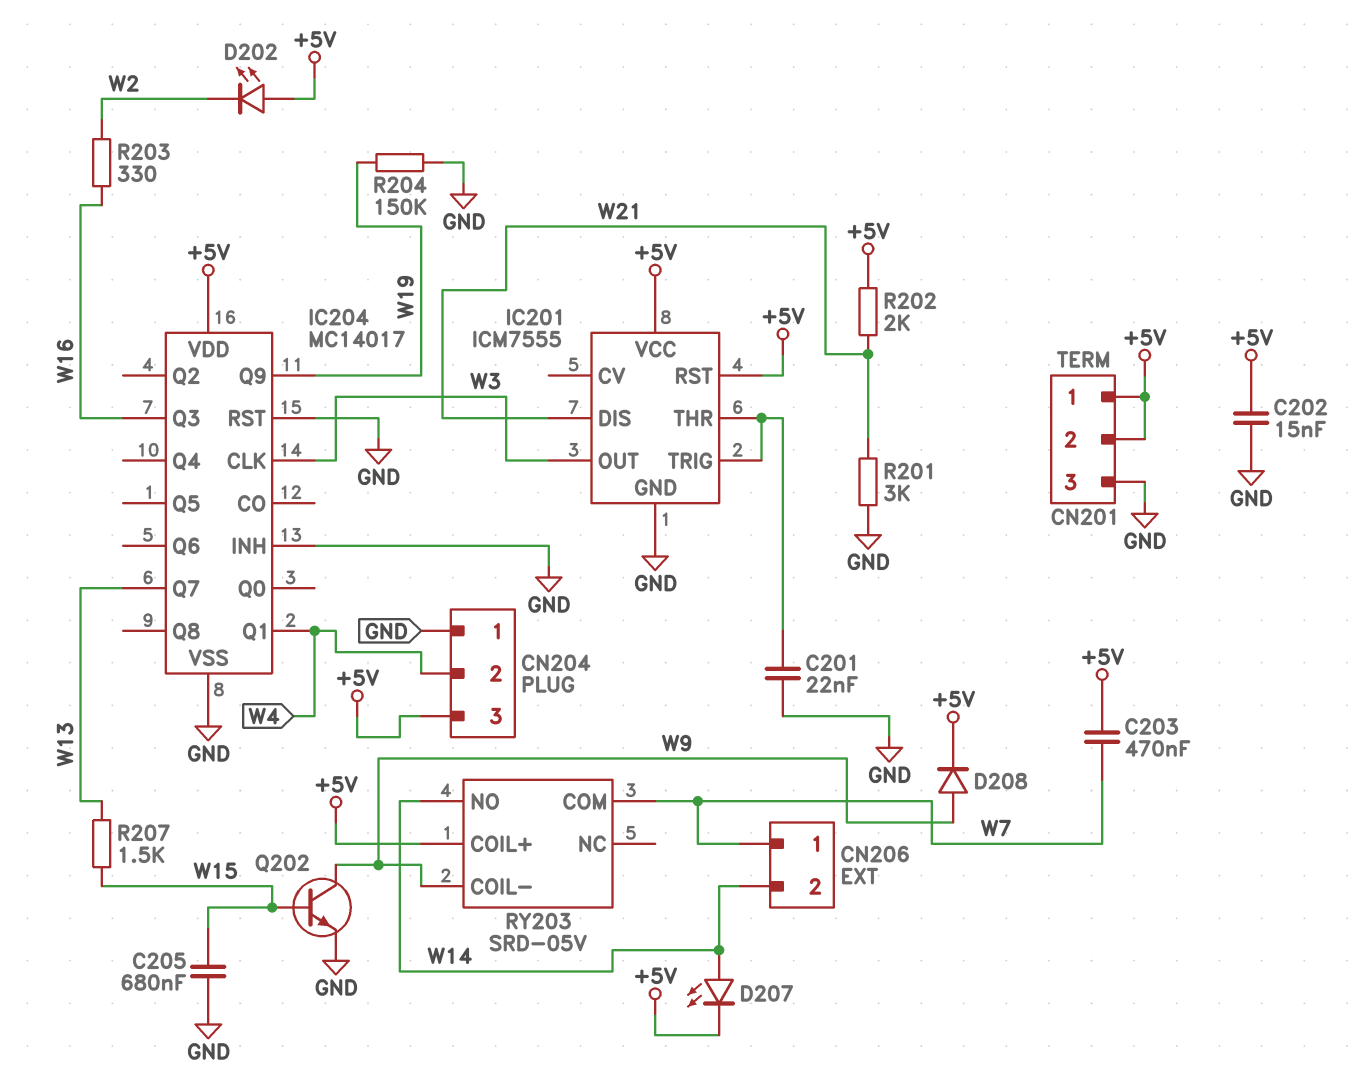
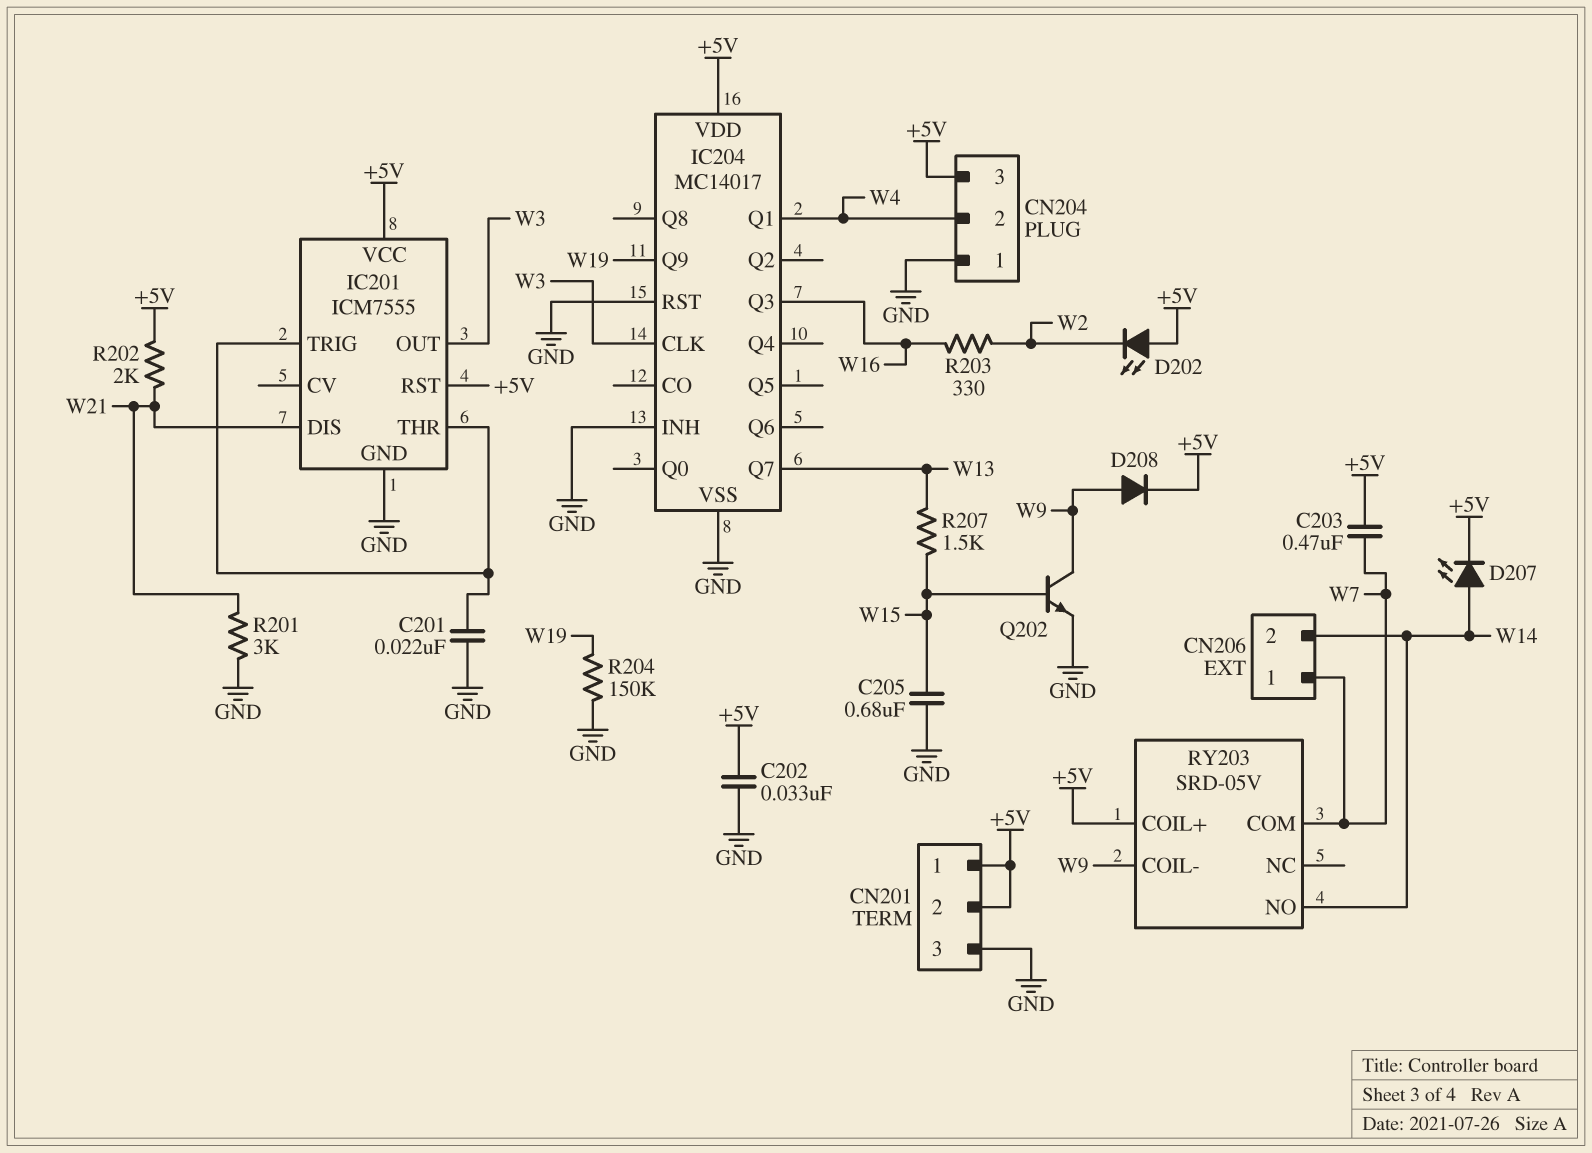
C202: 15nF (+5V, GND) -> 33nF (+5V, GND)

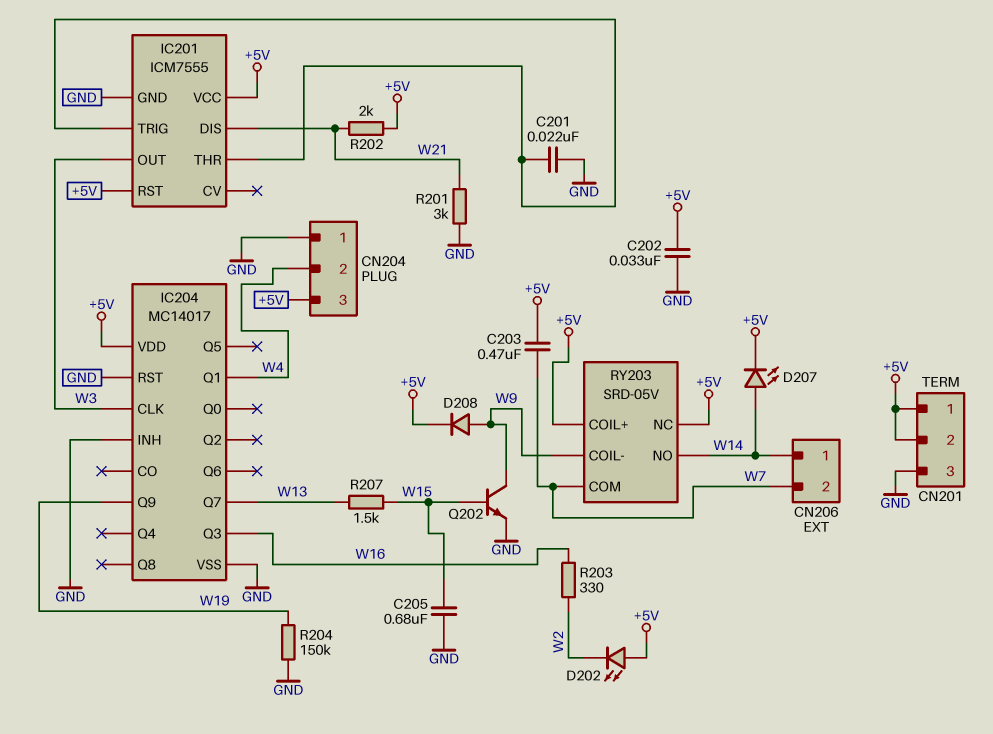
CN206 pin 1: W7 -> W14
CN206 pin 2: W14 -> W7
RY203 pin NC: none -> +5V

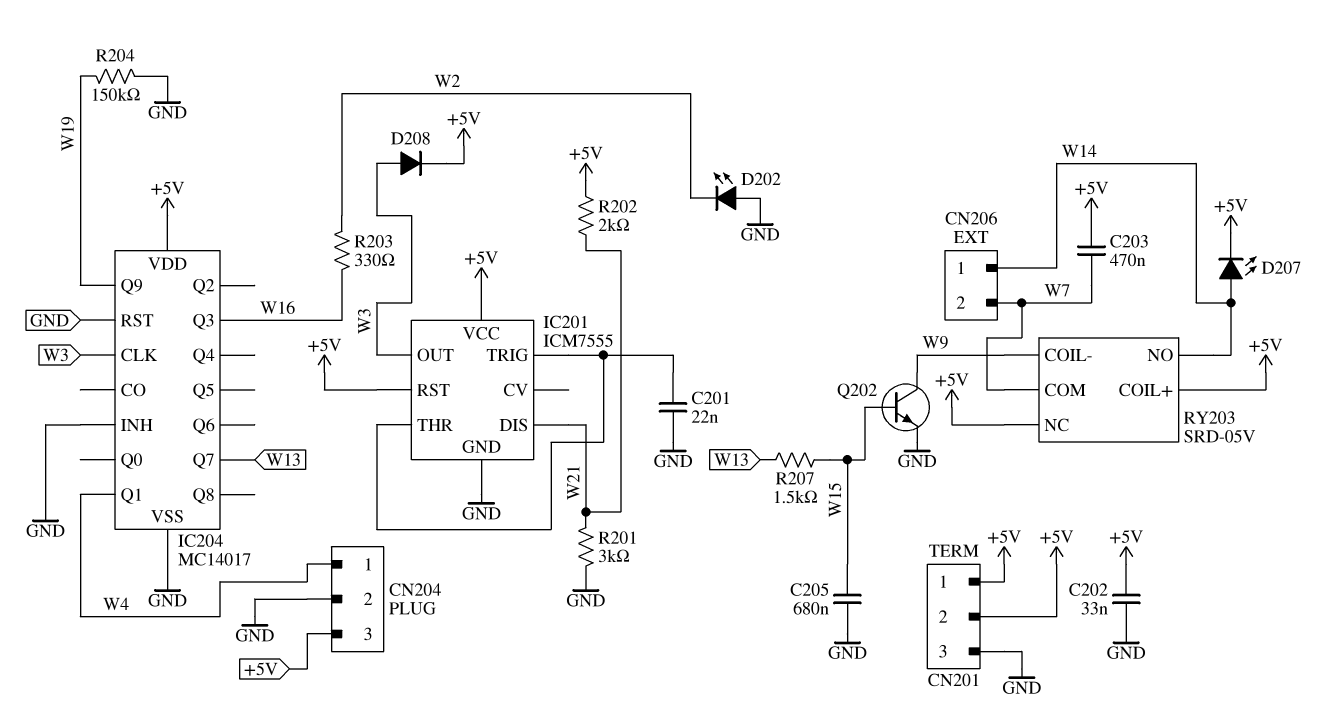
CN204 pin 1: GND -> W4
CN204 pin 2: W4 -> GND
D202: LED (A +5V, K W2) -> LED (A GND, K W2)
D208: diode (A W9, K +5V) -> diode (A W3, K +5V)

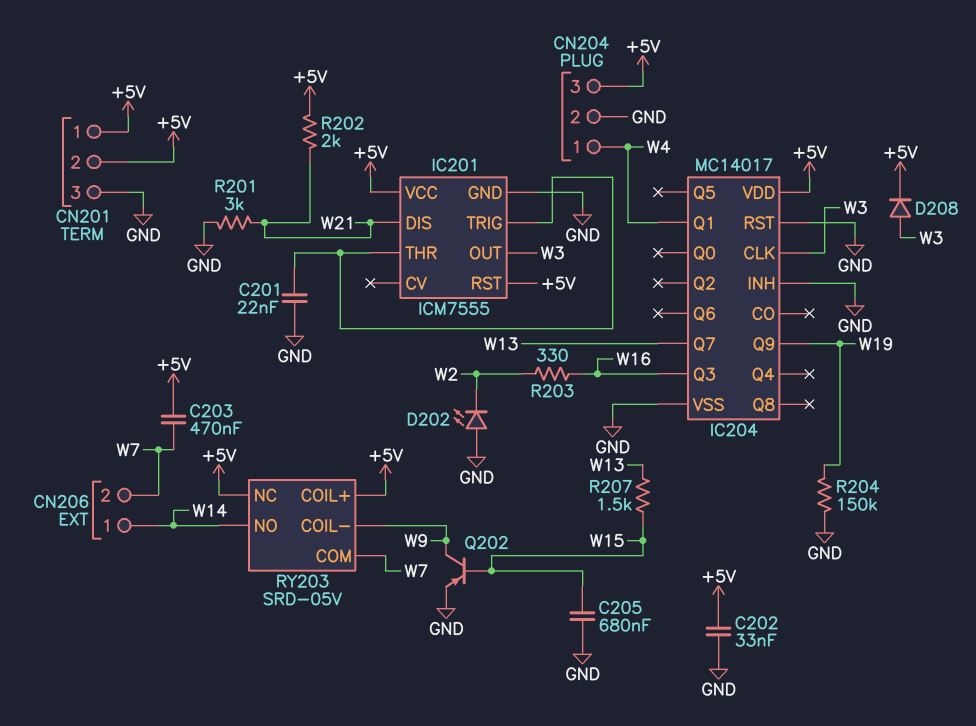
D207: LED (A W14, K +5V) -> none
Q202: NPN (B W15, C W9, E GND) -> PNP (B W15, C W9, E GND)

